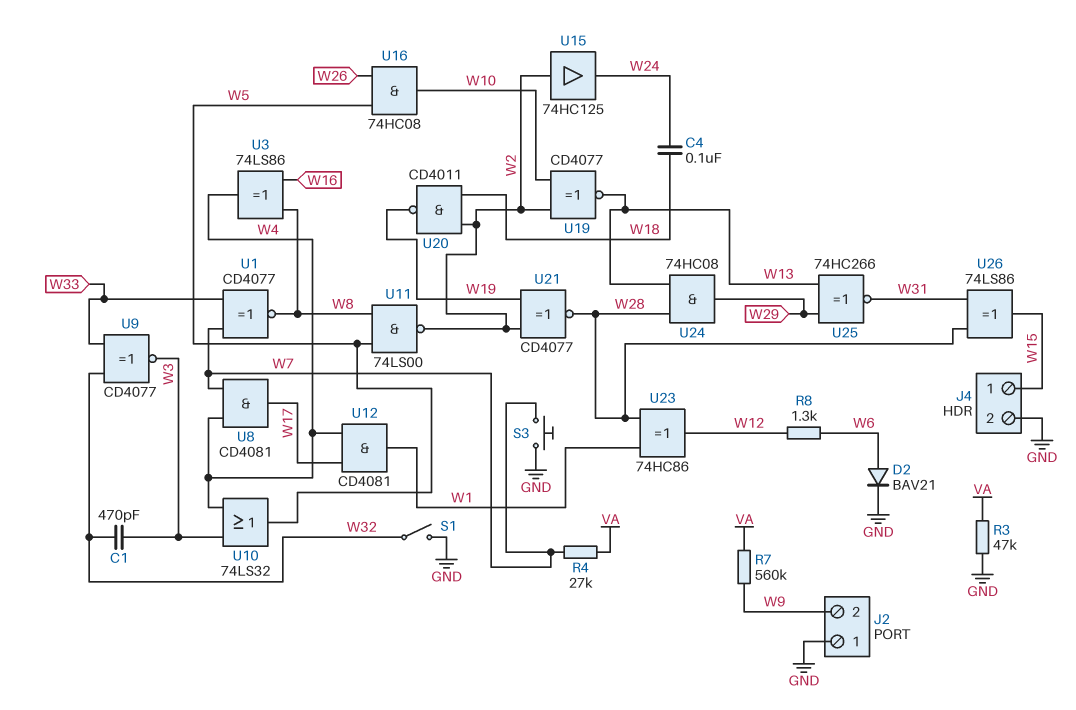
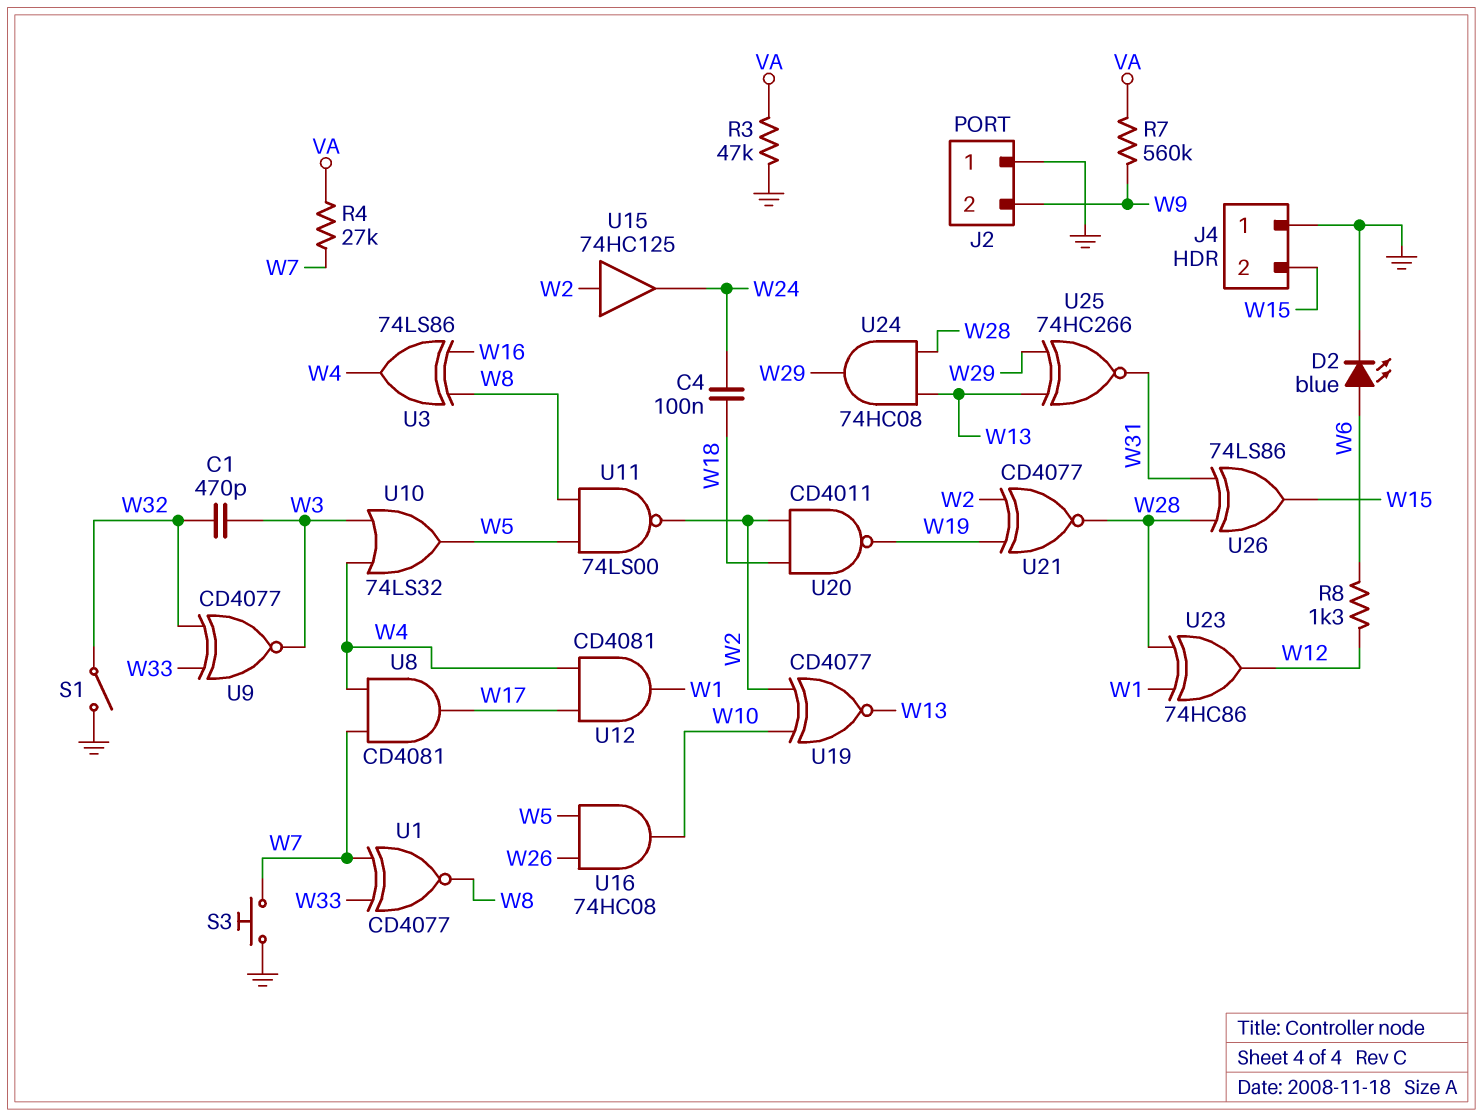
D2: diode BAV21 (A W6, K GND) -> LED blue (A W6, K GND)
J4 pin 1: W15 -> GND
J4 pin 2: GND -> W15

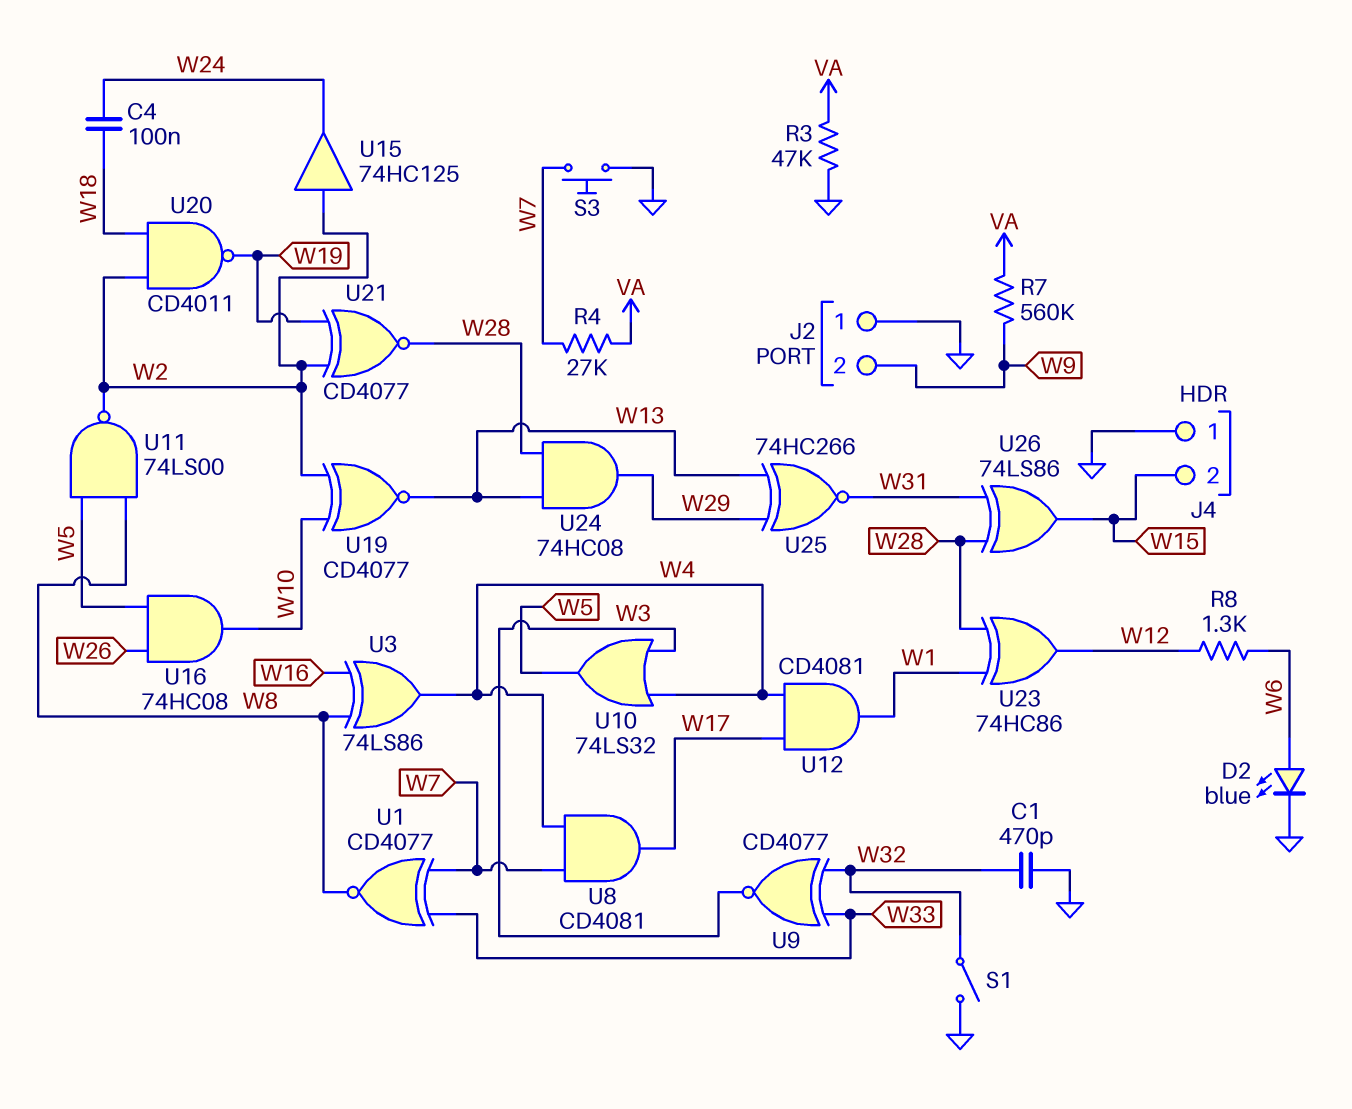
C1: 470pF (W3, W32) -> 470pF (GND, W32)

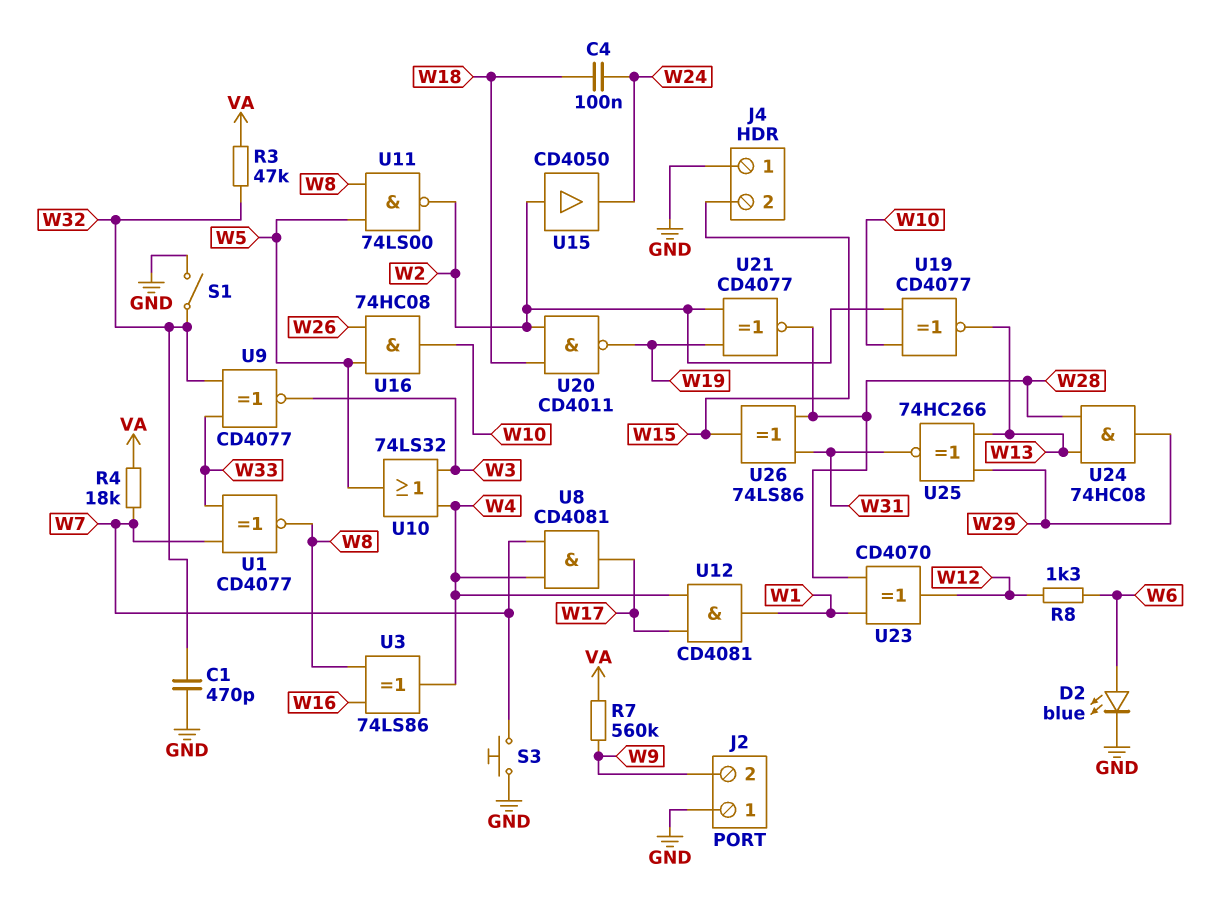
R3: 47k (GND, VA) -> 47k (VA, W32)
R4: 27k (VA, W7) -> 18k (VA, W7)
U15: buffer 74HC125 (in W2, out W24) -> buffer CD4050 (in W2, out W24)
U23: XOR 74HC86 (in W1, in W28, out W12) -> XOR CD4070 (in W1, in W28, out W12)

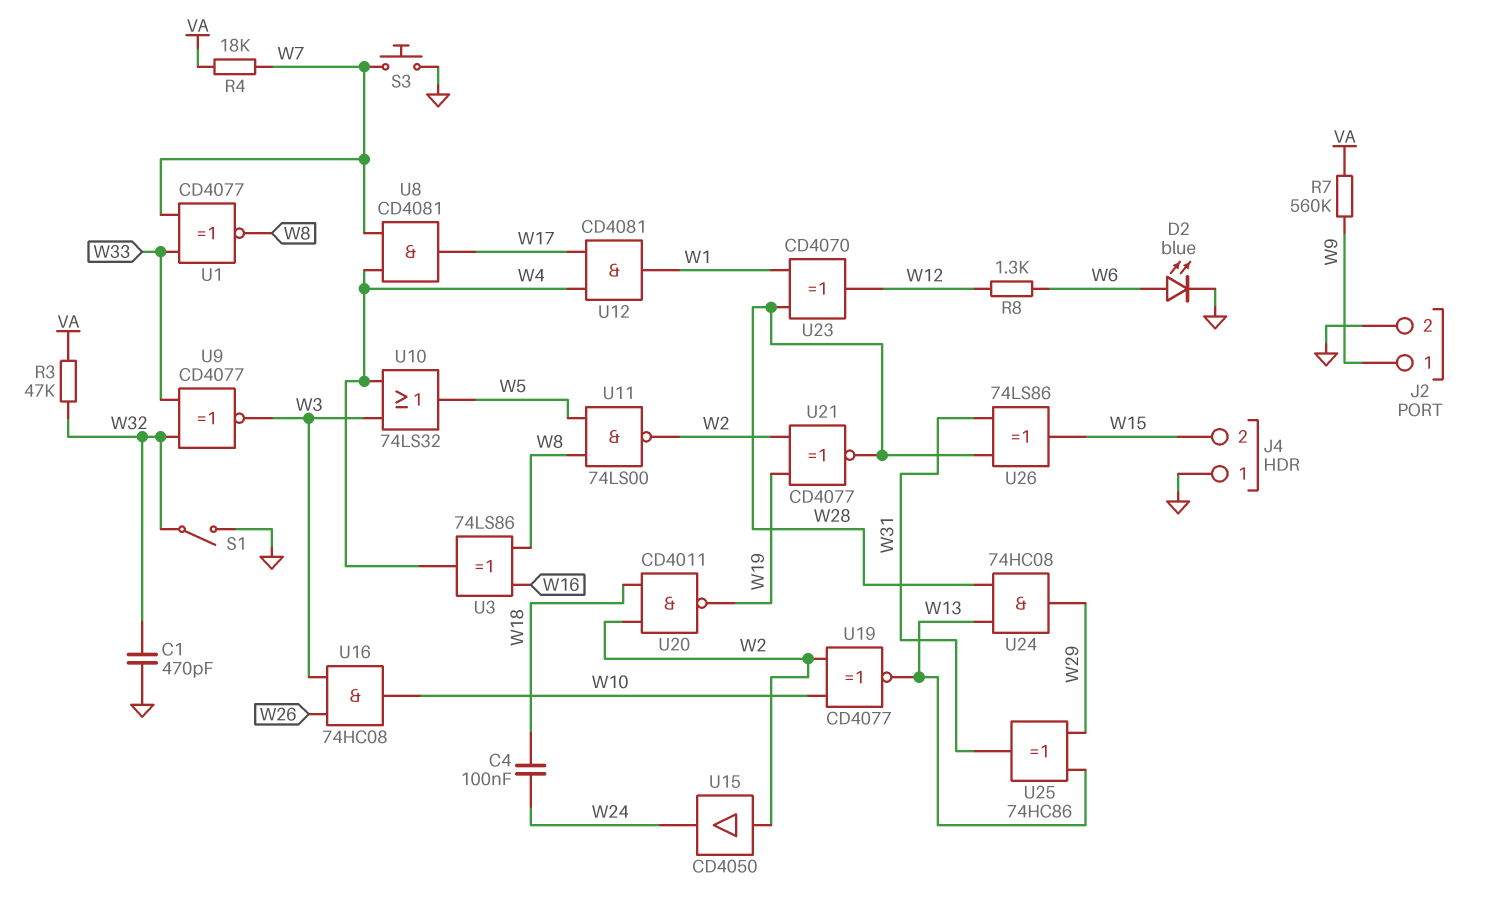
J2 pin 1: GND -> W9
J2 pin 2: W9 -> GND
U16: AND 74HC08 (in W5, in W26, out W10) -> AND 74HC08 (in W3, in W26, out W10)
U25: XNOR 74HC266 (in W13, in W29, out W31) -> XOR 74HC86 (in W13, in W29, out W31)

